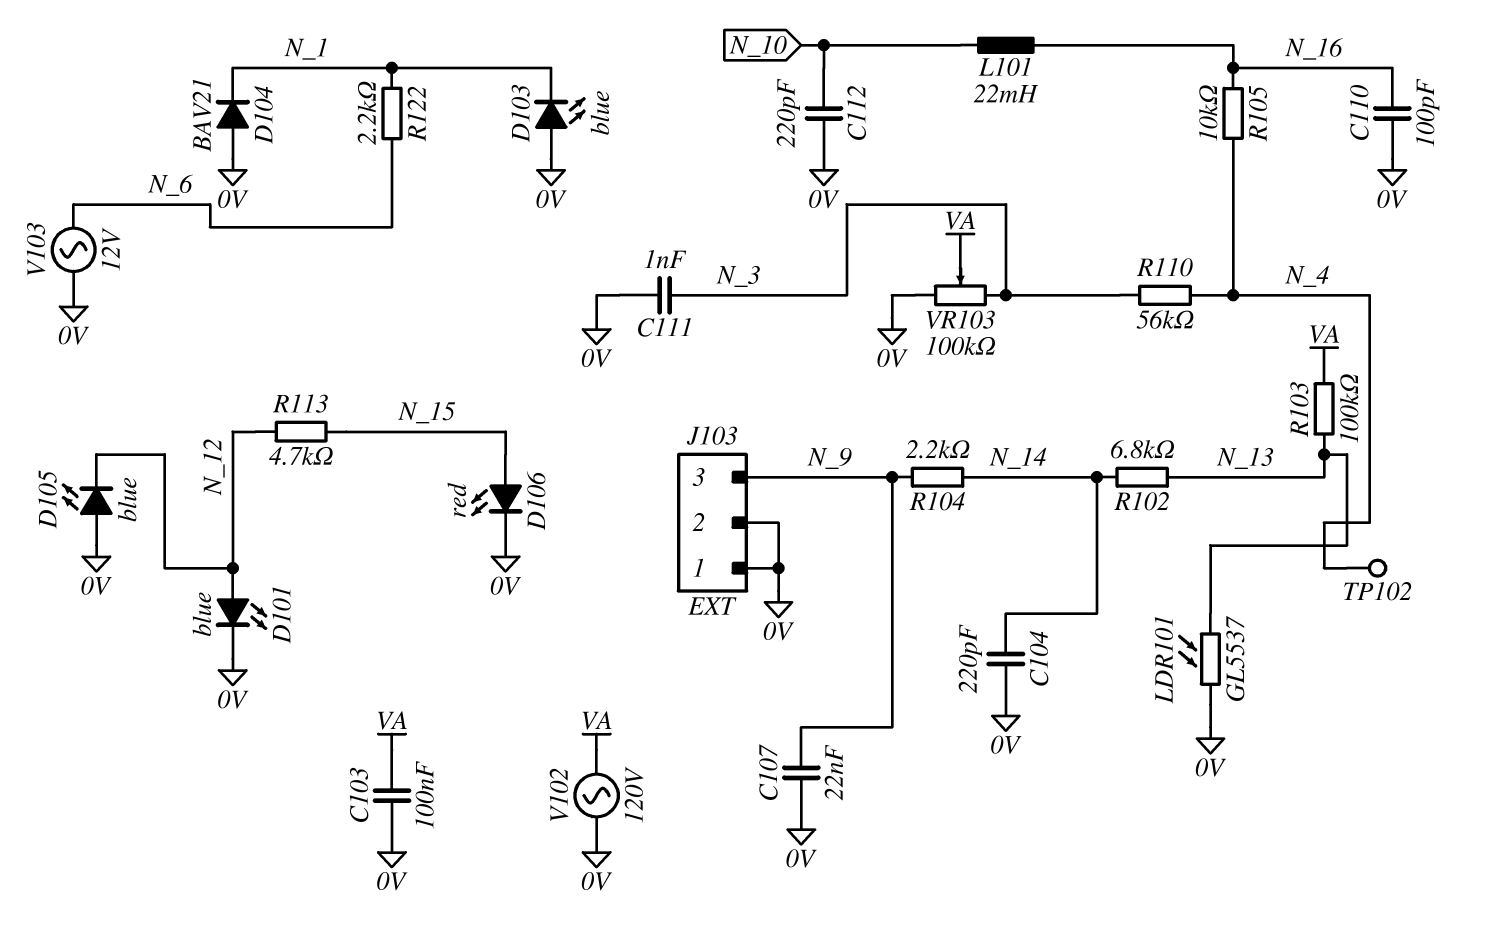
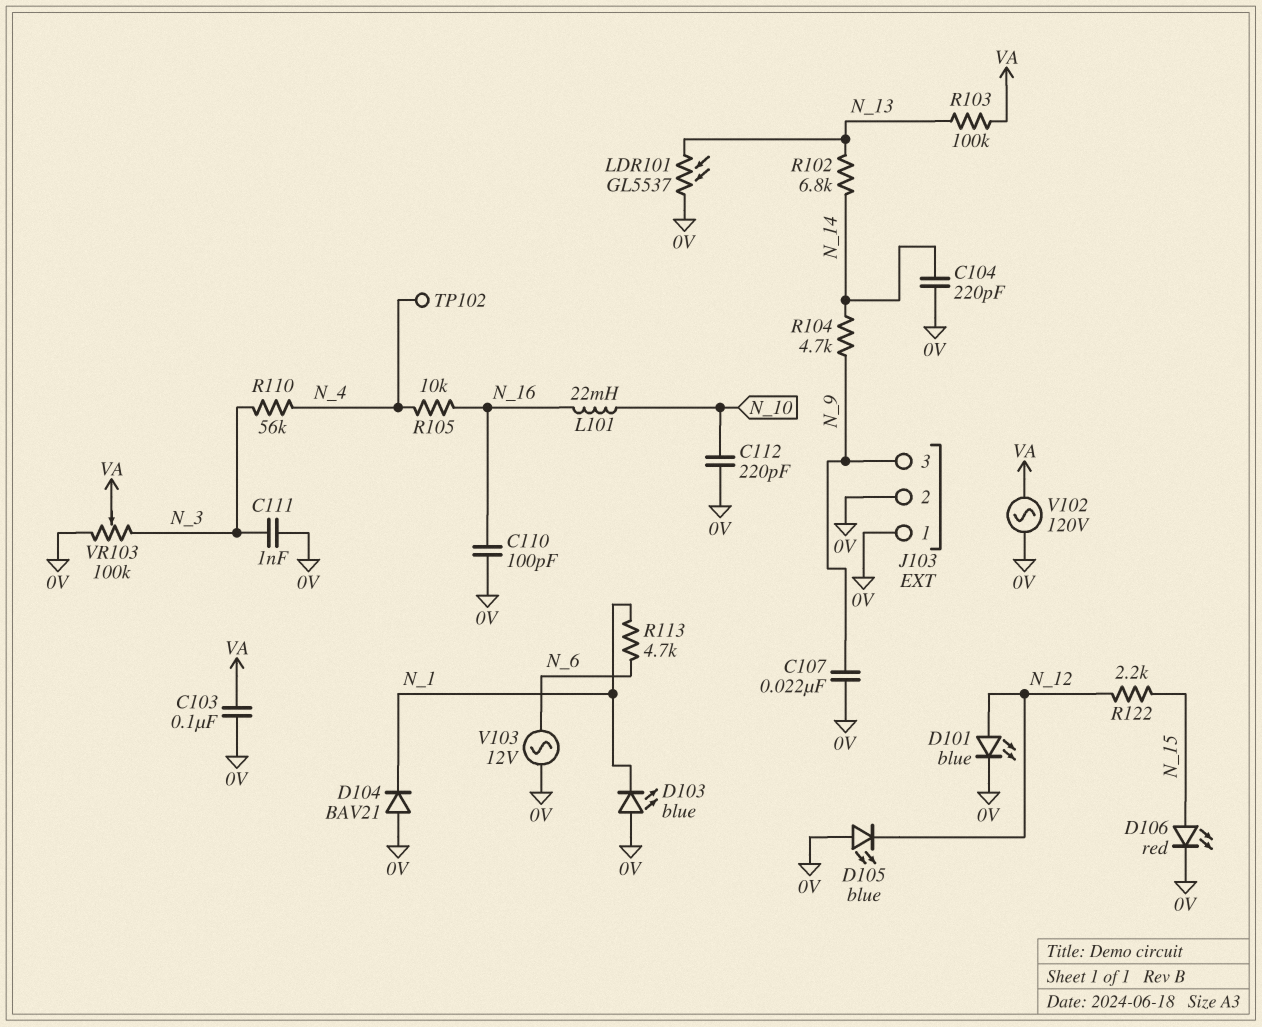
R104: 2.2k (N_9, N_14) -> 4.7k (N_9, N_14)
R113: 4.7k (N_12, N_15) -> 4.7k (N_1, N_6)
R122: 2.2k (N_1, N_6) -> 2.2k (N_12, N_15)

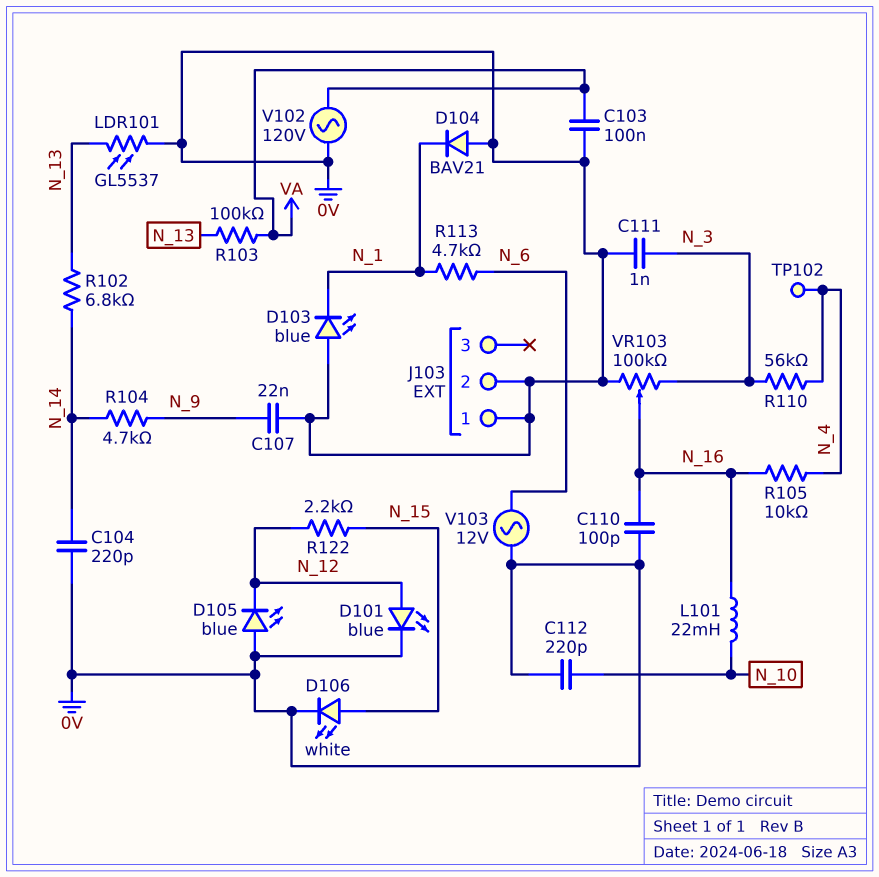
D106: LED red (A N_15, K 0V) -> LED white (A N_15, K 0V)
J103 pin 3: N_9 -> none
VR103: 100k (0V, N_3, wiper VA) -> 100k (0V, N_3, wiper N_16)

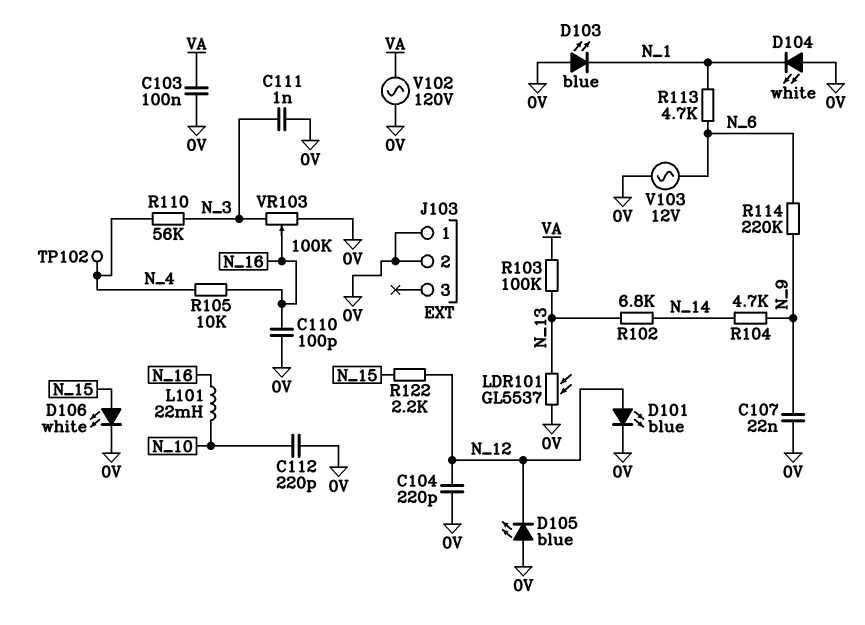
C104: 220pF (0V, N_14) -> 220pF (0V, N_12)
D104: diode BAV21 (A 0V, K N_1) -> LED white (A 0V, K N_1)
R114: none -> 220k (N_6, N_9)

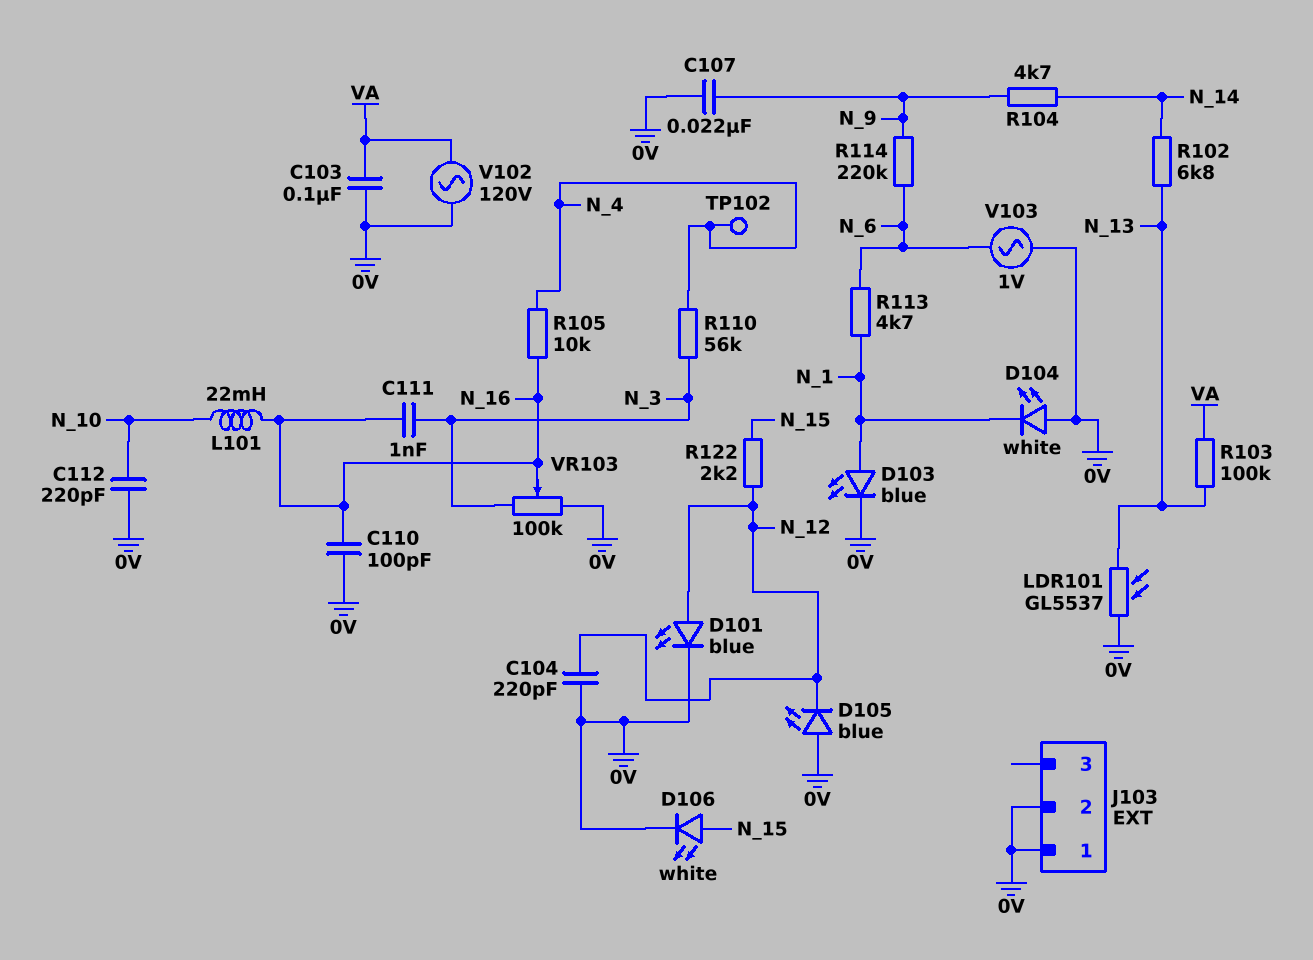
C111: 1nF (0V, N_3) -> 1nF (N_3, N_16)
D103: LED blue (A 0V, K N_1) -> LED blue (A N_1, K 0V)
V103: AC 12V (0V, N_6) -> AC 1V (0V, N_6)

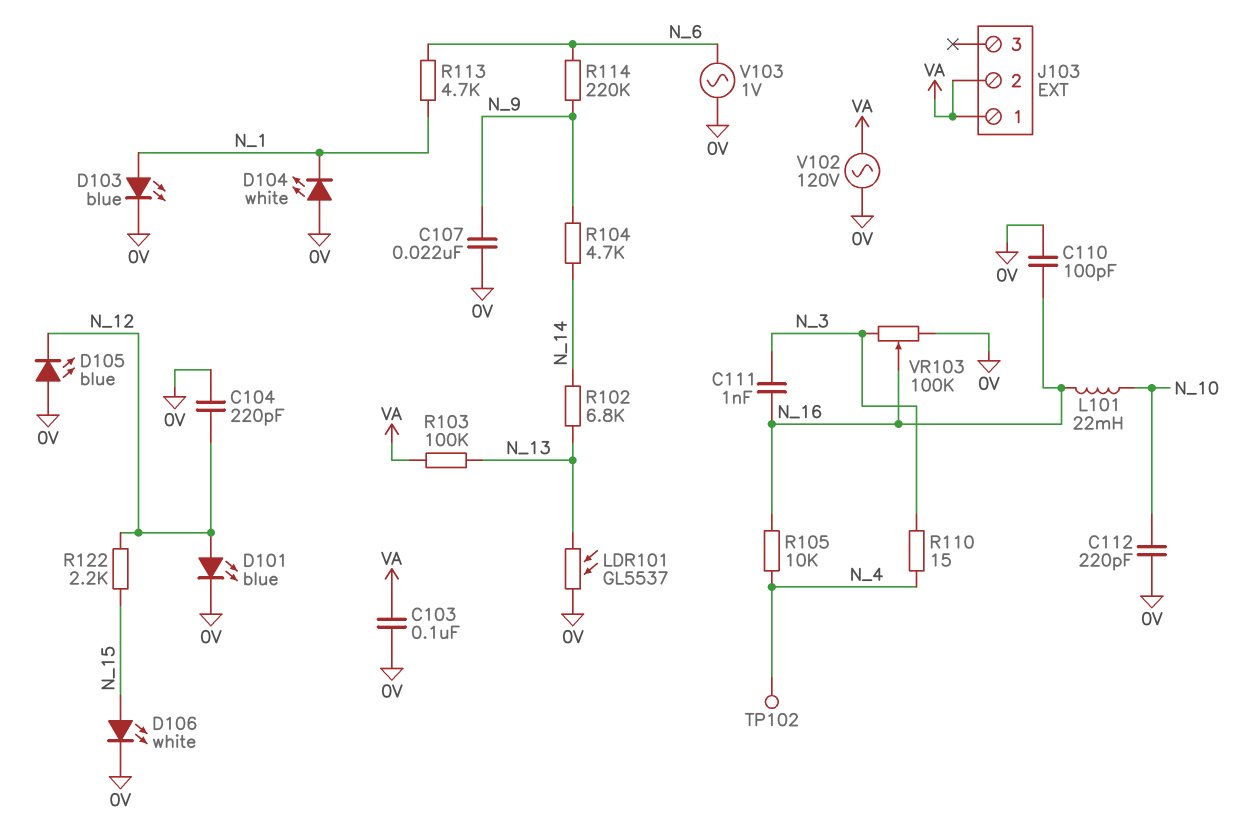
J103 pin 1: 0V -> VA
J103 pin 2: 0V -> VA
R110: 56k (N_3, N_4) -> 15 (N_3, N_4)

